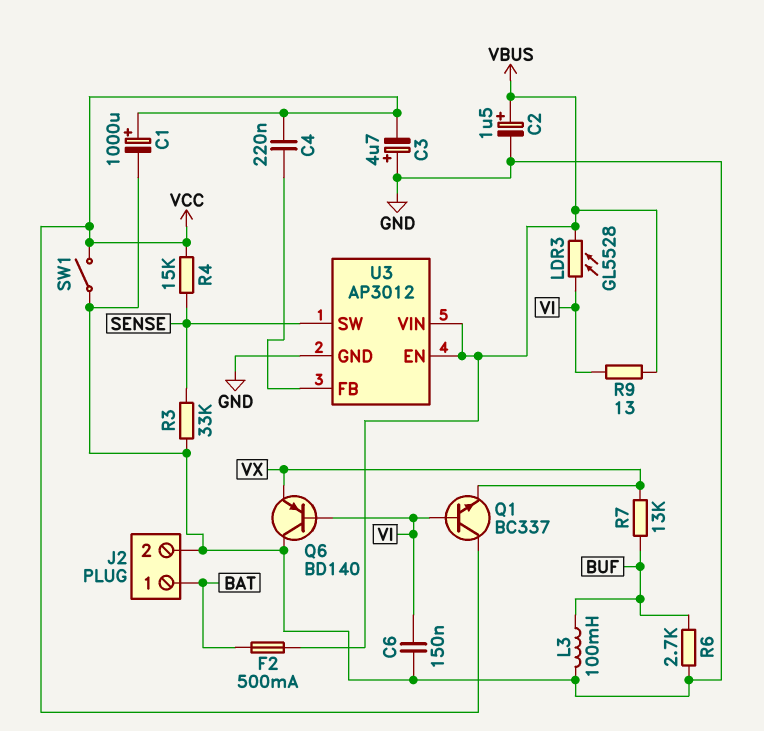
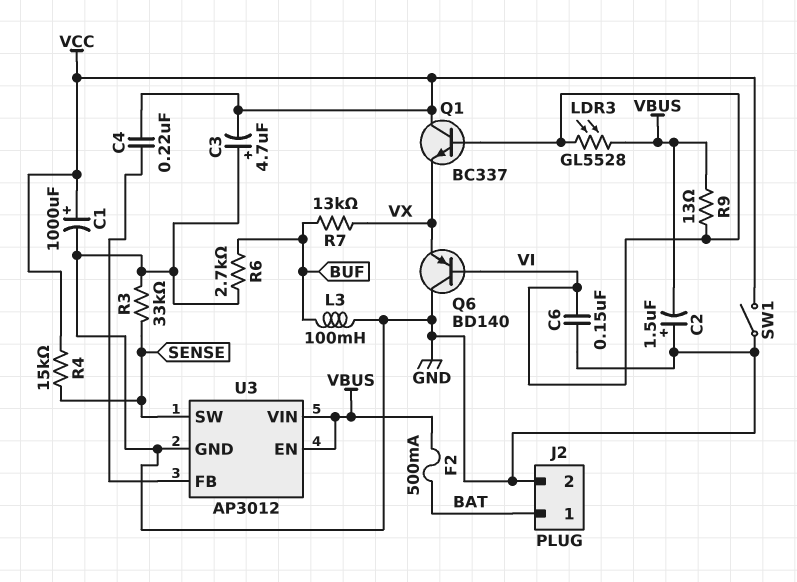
C2: 1.5uF (plus VBUS, minus GND) -> 1.5uF (plus GND, minus VBUS)

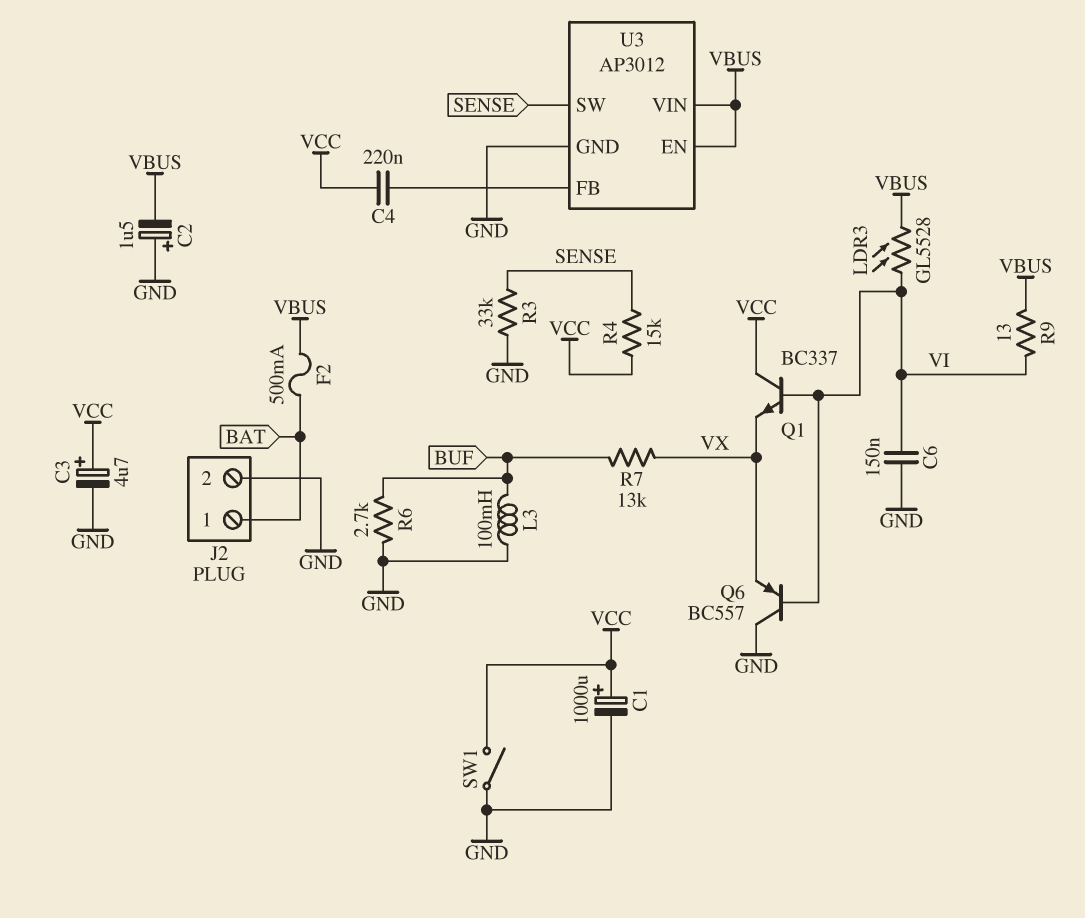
C3: 4.7uF (plus GND, minus VCC) -> 4.7uF (plus VCC, minus GND)
Q6: PNP BD140 (B VI, C GND, E VX) -> PNP BC557 (B VI, C GND, E VX)

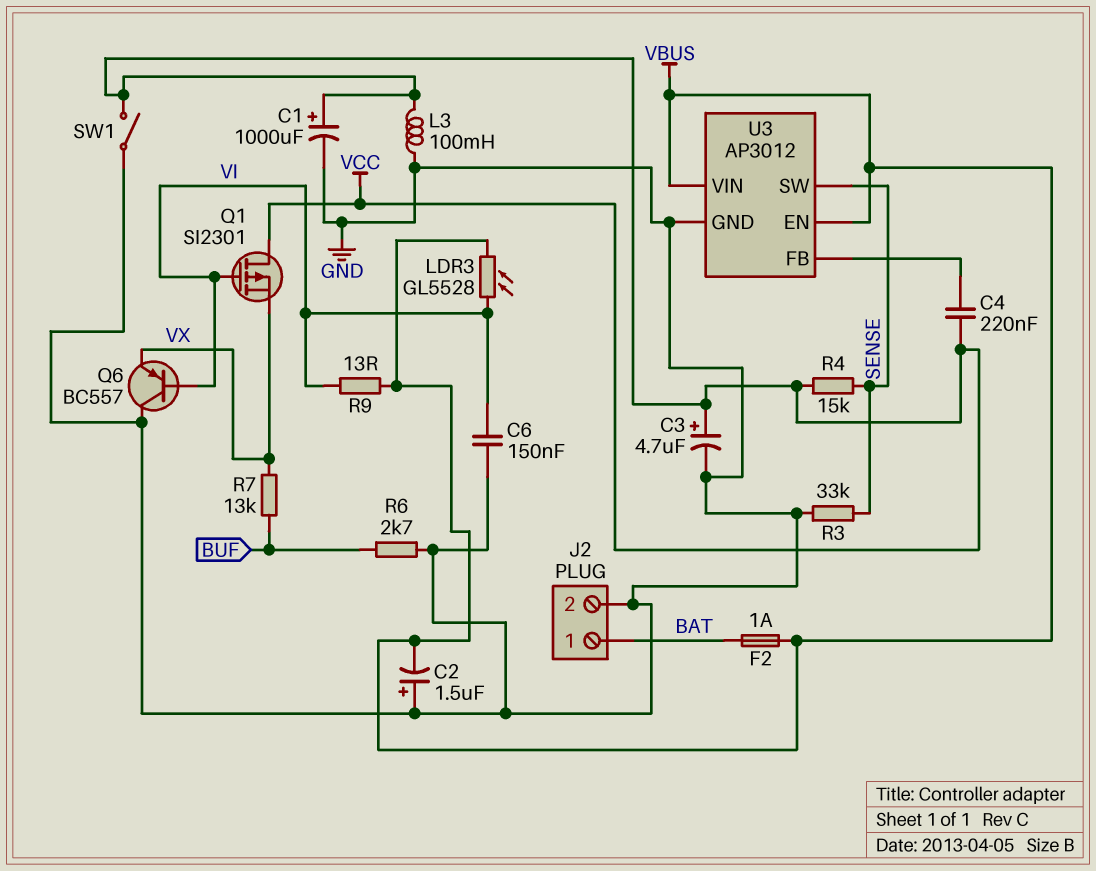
F2: 500mA (BAT, VBUS) -> 1A (BAT, VBUS)
L3: 100mH (BUF, GND) -> 100mH (GND, VCC)
Q1: NPN BC337 (B VI, C VCC, E VX) -> PMOS SI2301 (G VI, D VCC, S VX)

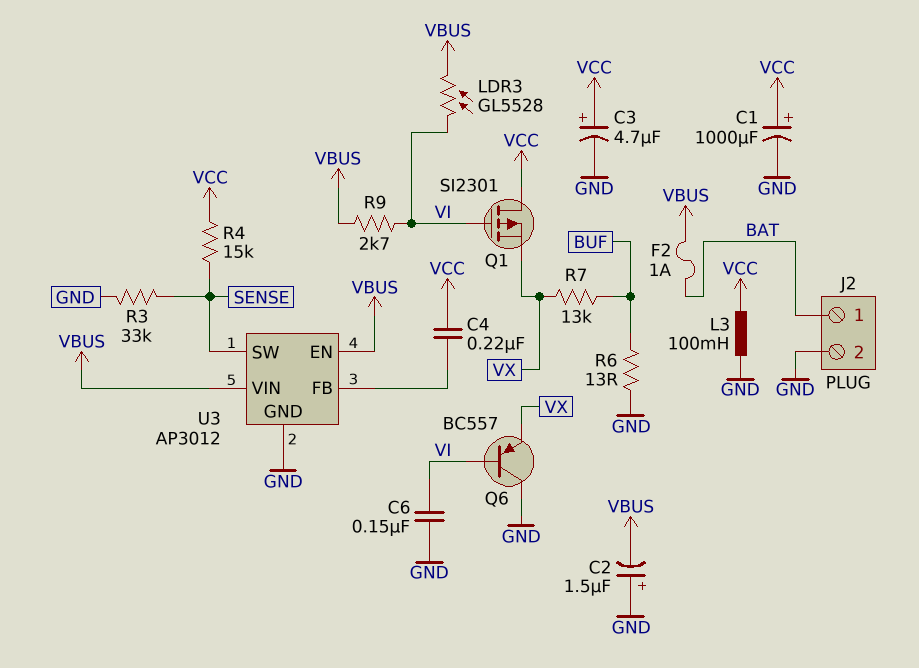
R6: 2.7k (BUF, GND) -> 13 (BUF, GND)
R9: 13 (VBUS, VI) -> 2.7k (VBUS, VI)
SW1: switch (GND, VCC) -> none

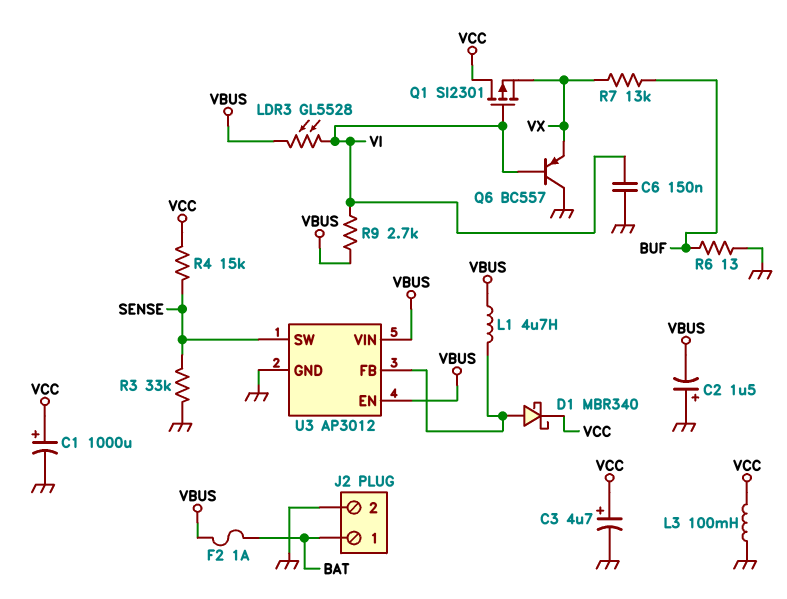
C4: 220nF (U3/FB, VCC) -> none
D1: none -> schottky MBR340 (A U3/FB, K VCC)
L1: none -> 4.7uH (U3/FB, VBUS)

